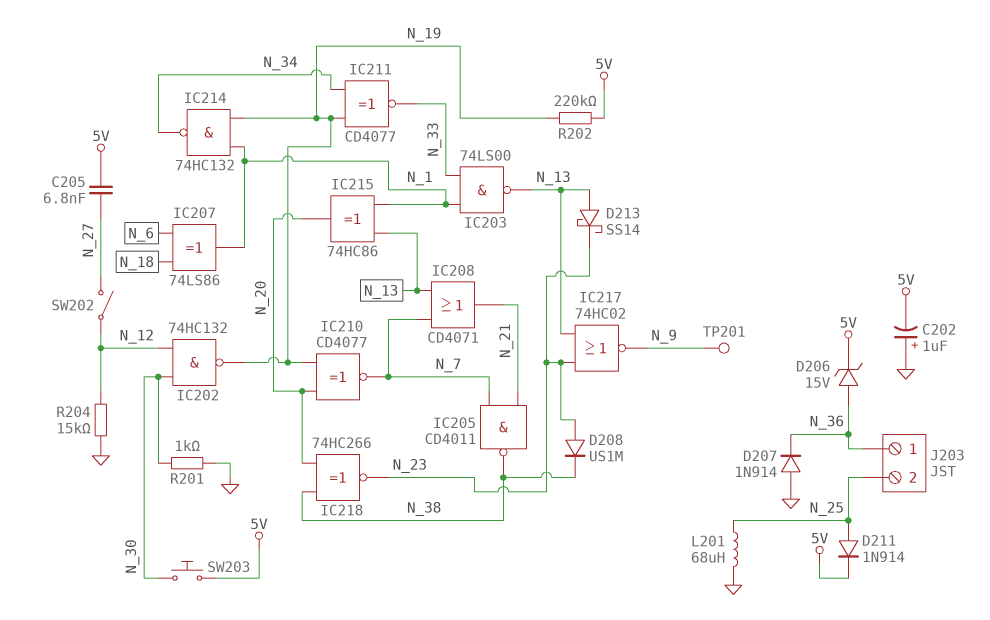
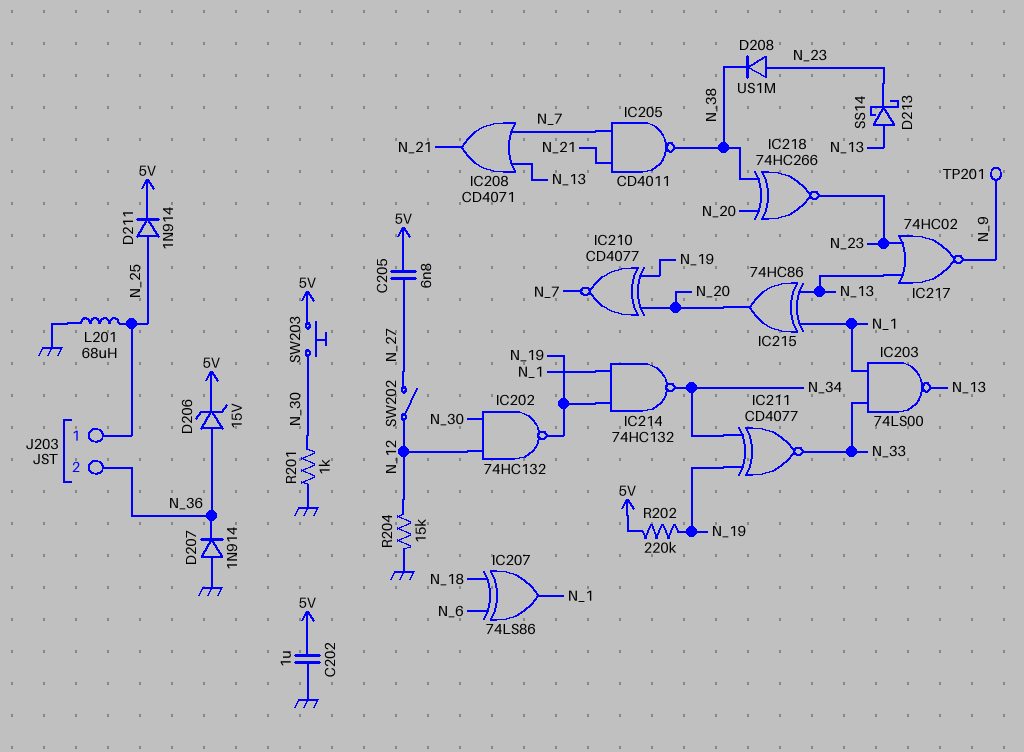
C202: 1uF (plus GND, minus 5V) -> 1uF (5V, GND)
J203 pin 1: N_36 -> N_25
J203 pin 2: N_25 -> N_36

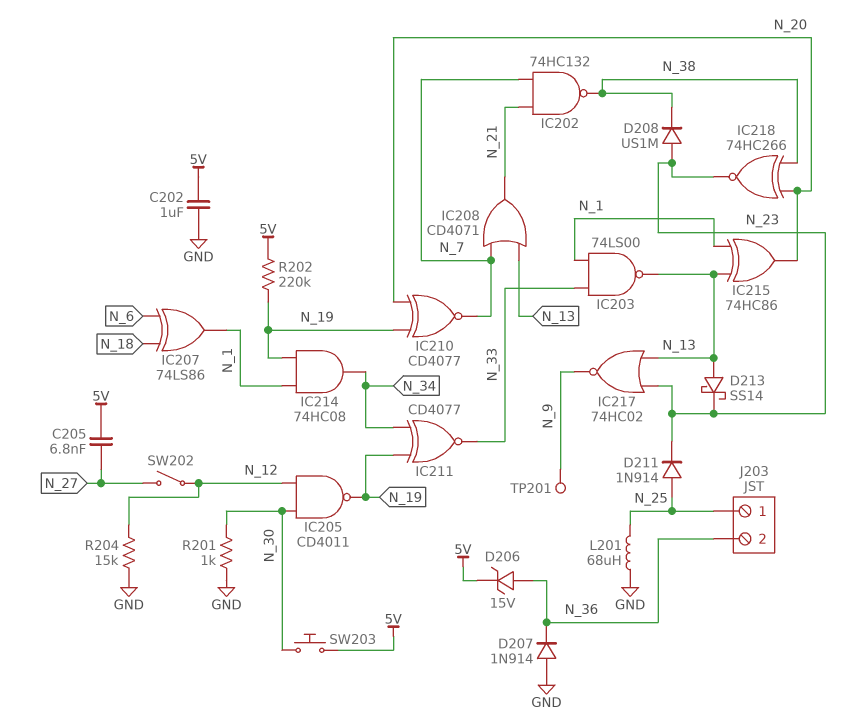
D211: diode 1N914 (A N_25, K 5V) -> diode 1N914 (A N_25, K N_23)
IC202: NAND 74HC132 (in N_12, in N_30, out N_19) -> NAND 74HC132 (in N_7, in N_21, out N_38)
IC205: NAND CD4011 (in N_7, in N_21, out N_38) -> NAND CD4011 (in N_12, in N_30, out N_19)
IC214: NAND 74HC132 (in N_1, in N_19, out N_34) -> AND 74HC08 (in N_1, in N_19, out N_34)

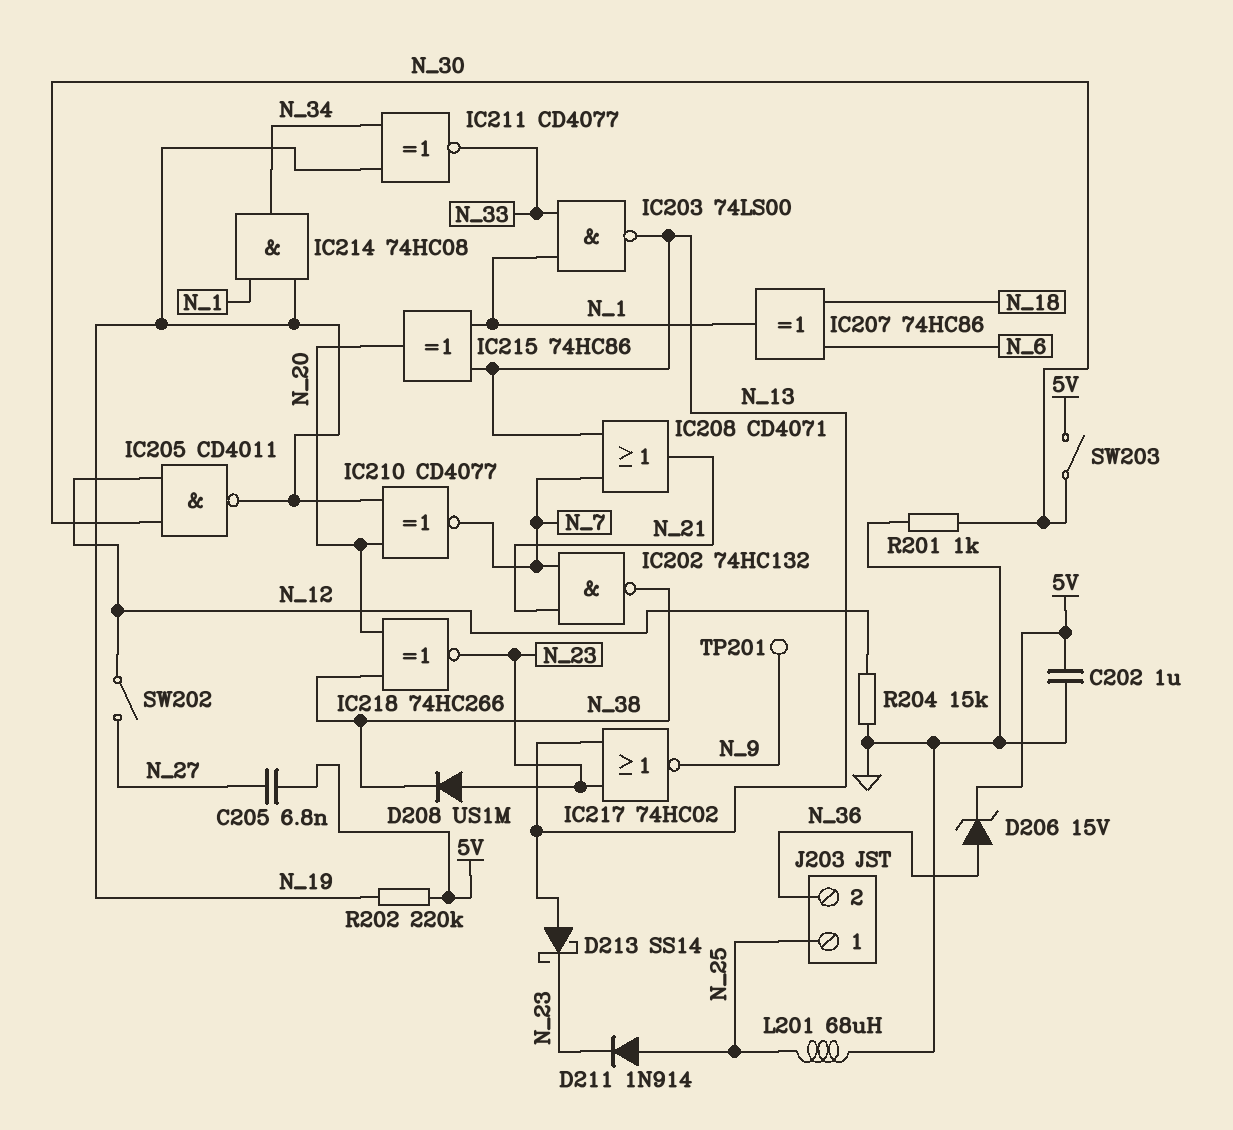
D207: diode 1N914 (A GND, K N_36) -> none
IC207: XOR 74LS86 (in N_6, in N_18, out N_1) -> XOR 74HC86 (in N_6, in N_18, out N_1)
SW203: button (5V, N_30) -> switch (5V, N_30)

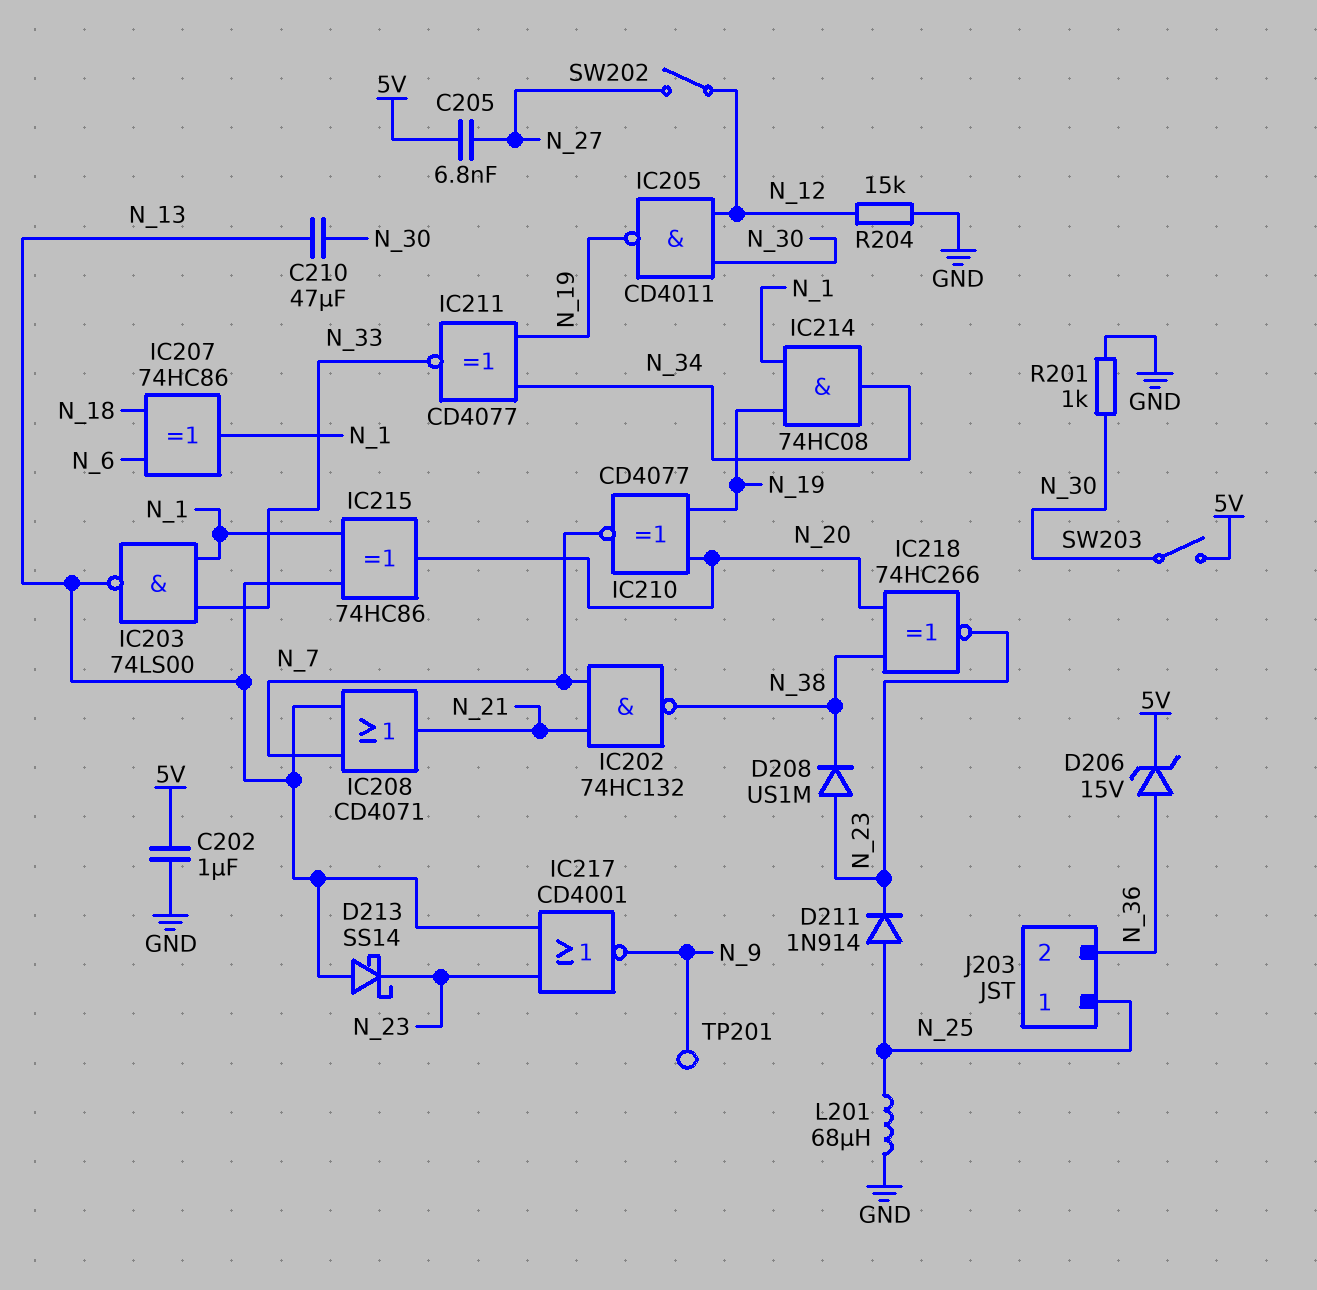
C210: none -> 47uF (N_13, N_30)
IC217: NOR 74HC02 (in N_13, in N_23, out N_9) -> NOR CD4001 (in N_13, in N_23, out N_9)
R202: 220k (5V, N_19) -> none

